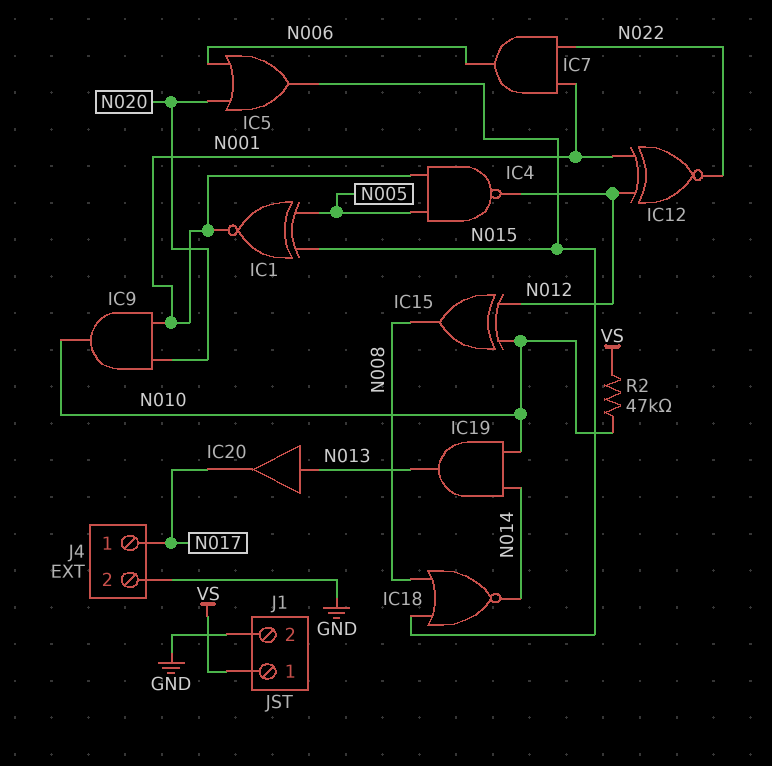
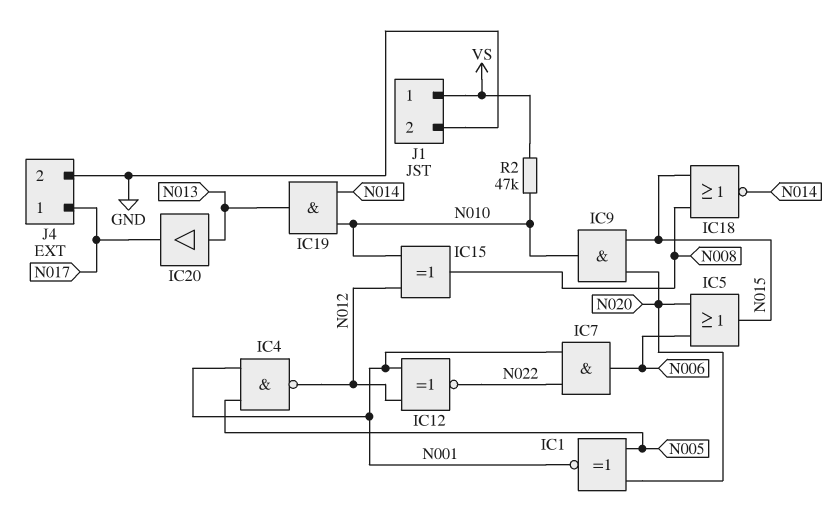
IC1: XNOR (in N005, in N015, out N001) -> XNOR (in N005, in N020, out N001)
IC9: AND (in N001, in N020, out N010) -> AND (in N015, in N020, out N010)

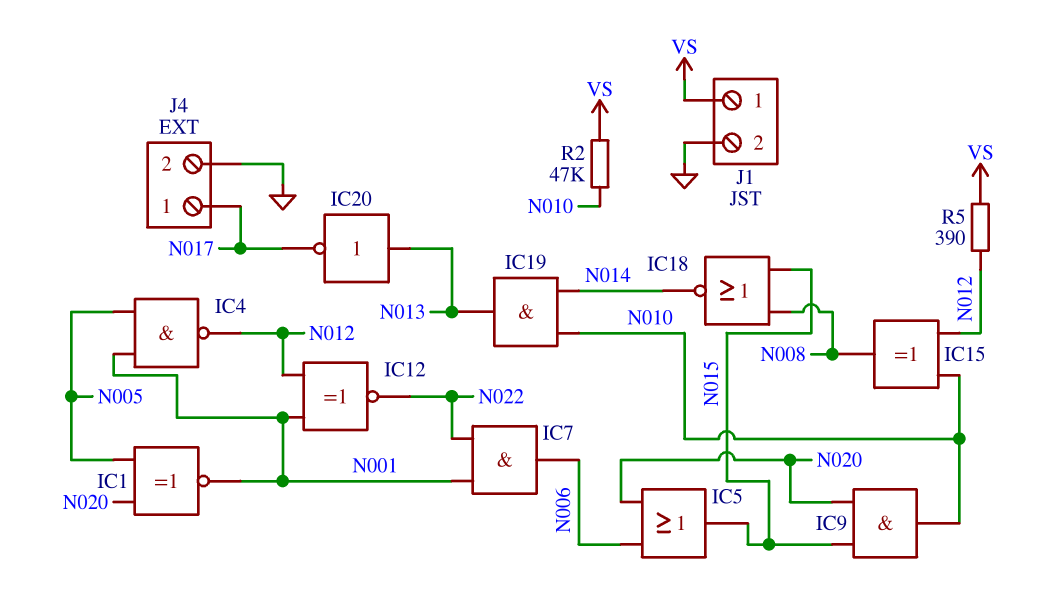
IC20: buffer (in N013, out N017) -> NOT (in N013, out N017)
R5: none -> 390 (N012, VS)

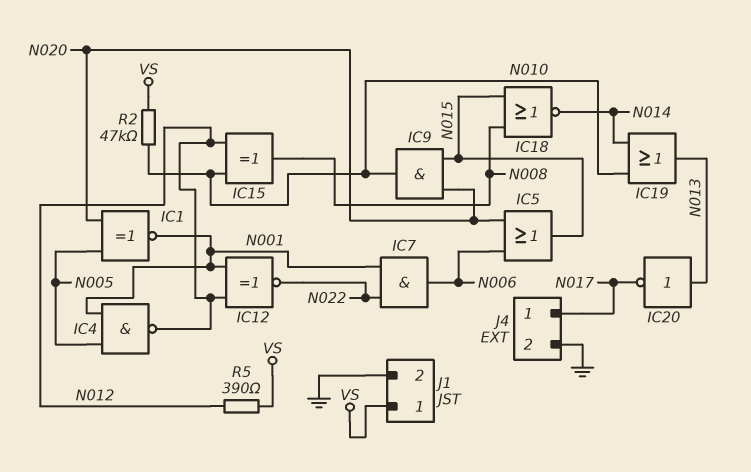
IC19: AND (in N010, in N014, out N013) -> OR (in N010, in N014, out N013)

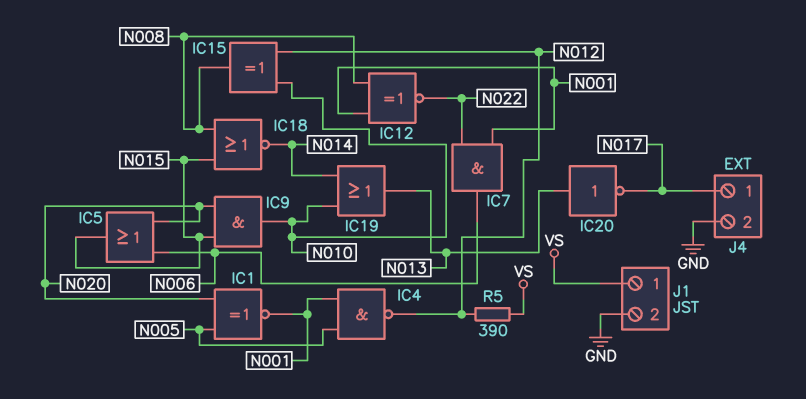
IC12: XNOR (in N001, in N012, out N022) -> XNOR (in N001, in N008, out N022)
R2: 47k (N010, VS) -> none

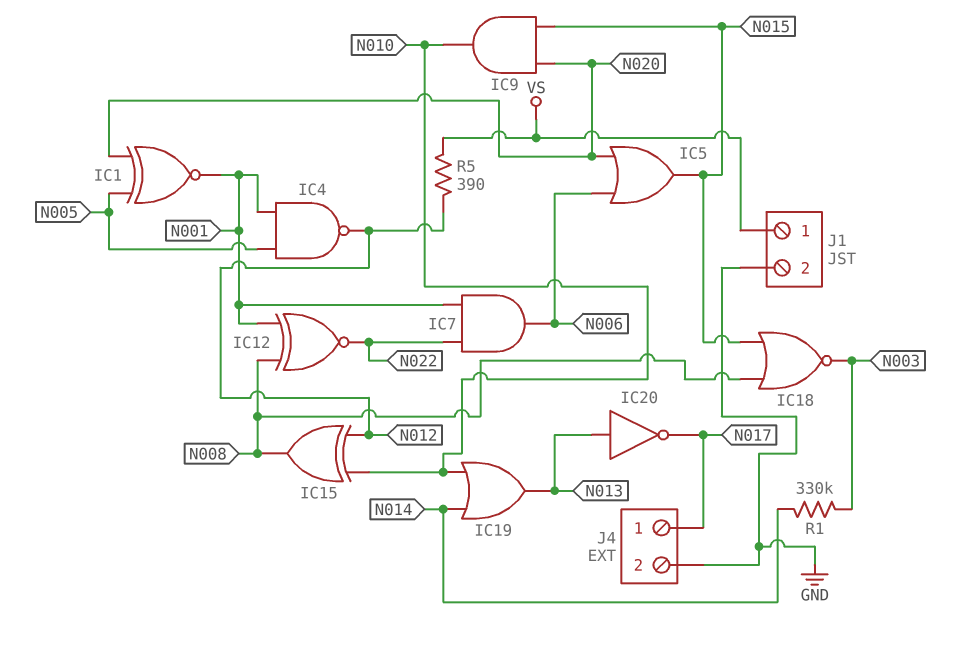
IC18: NOR (in N008, in N015, out N014) -> NOR (in N008, in N015, out N003)
R1: none -> 330k (N003, N014)

